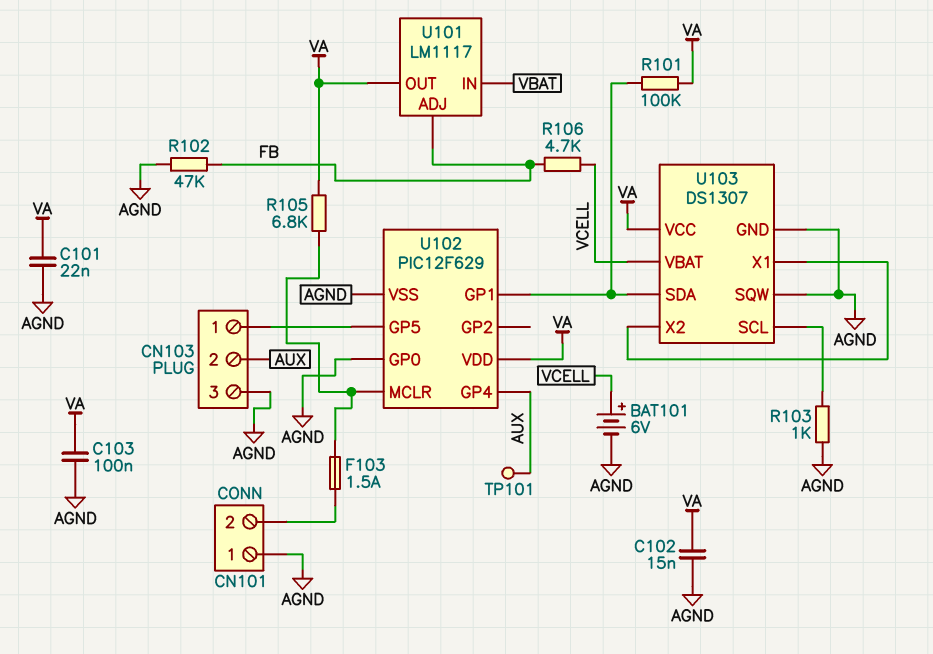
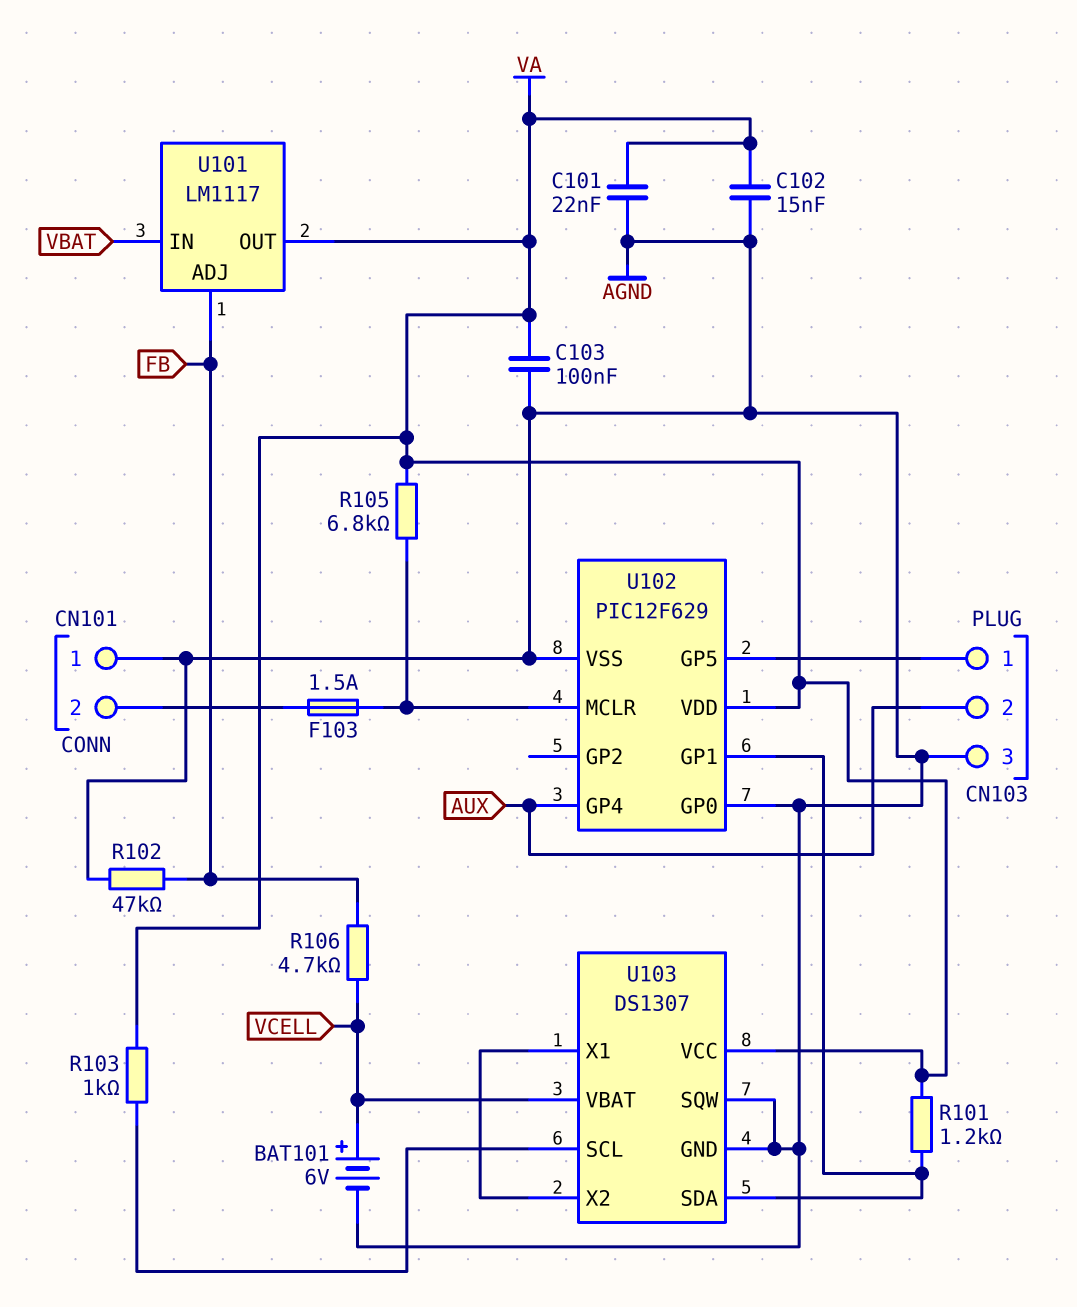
R101: 100k (U102/GP1, VA) -> 1.2k (U102/GP1, VA)
R103: 1k (AGND, U103/SCL) -> 1k (U103/SCL, VA)
TP101: test point (AUX) -> none

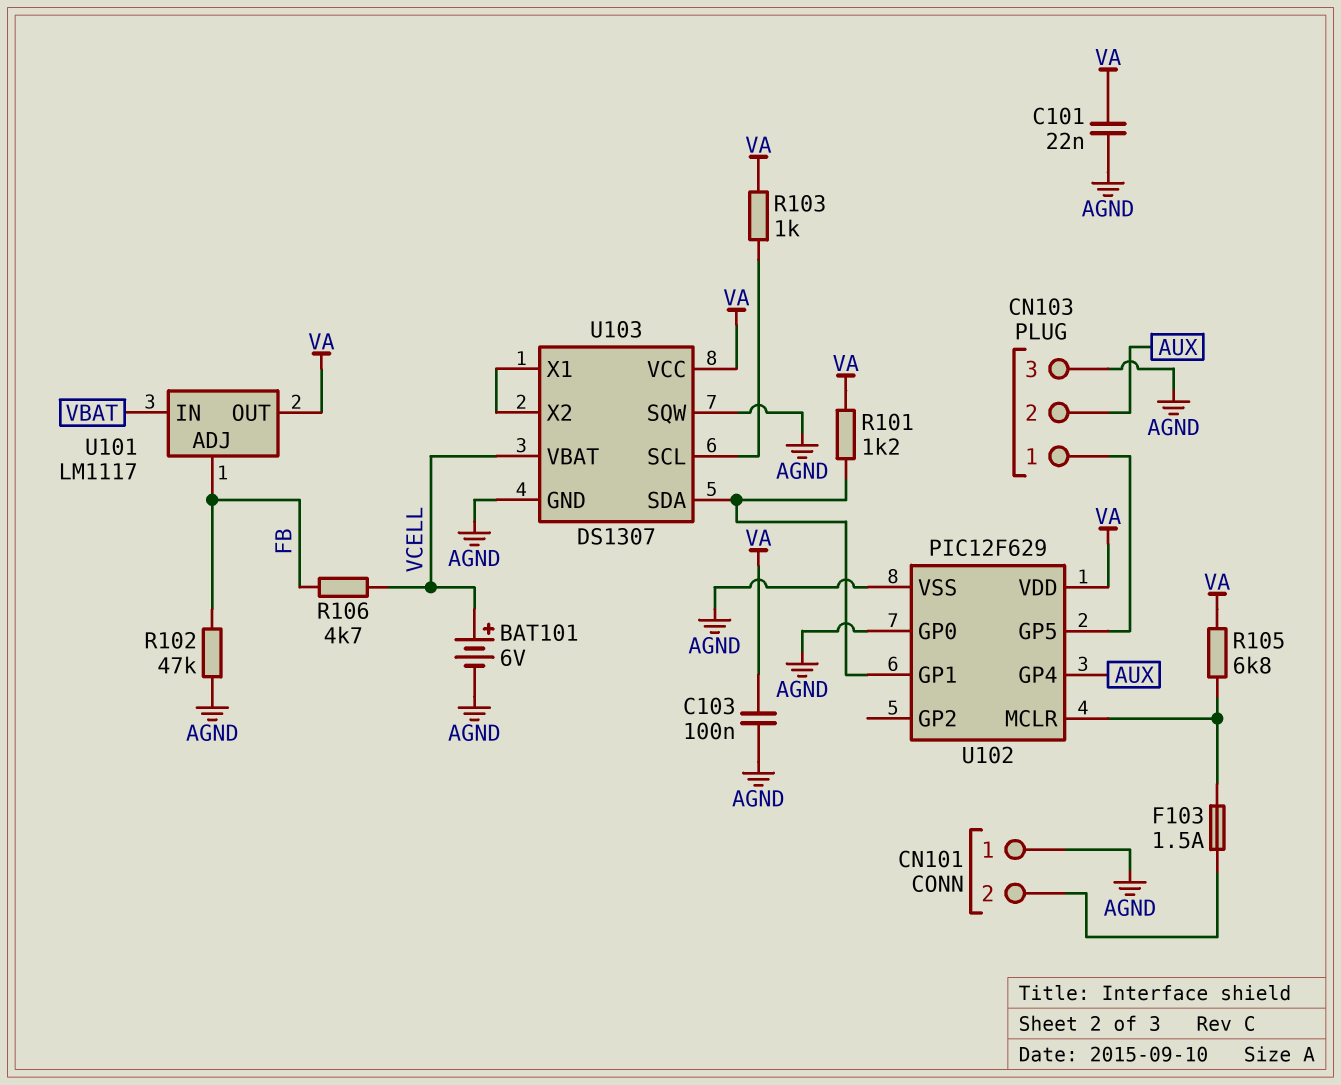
C102: 15nF (AGND, VA) -> none

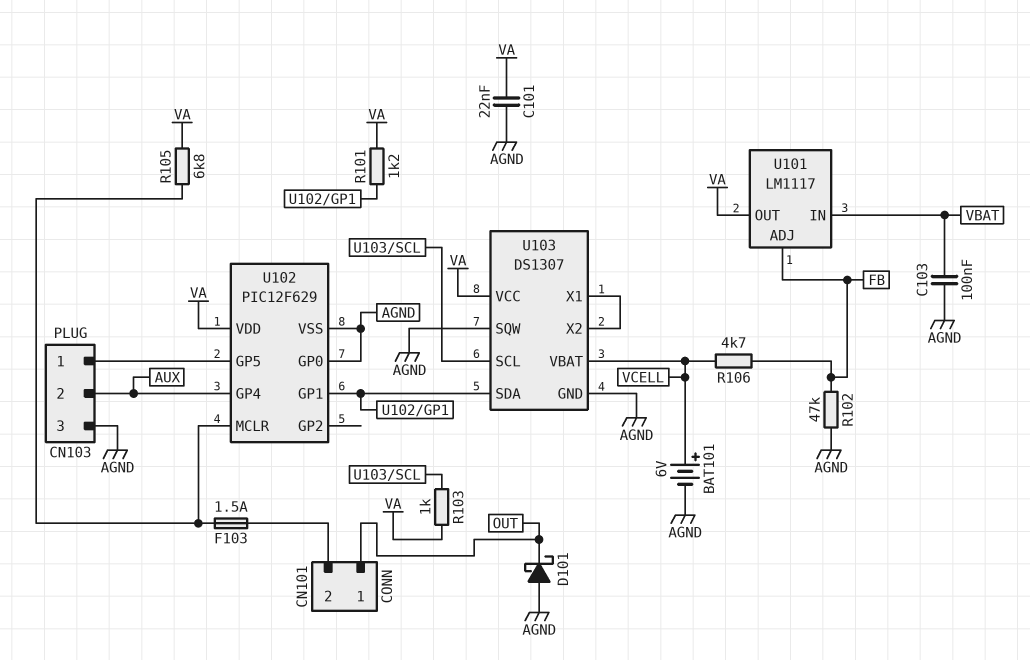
C103: 100nF (AGND, VA) -> 100nF (AGND, VBAT)
CN101 pin 1: AGND -> OUT
D101: none -> schottky (A AGND, K OUT)

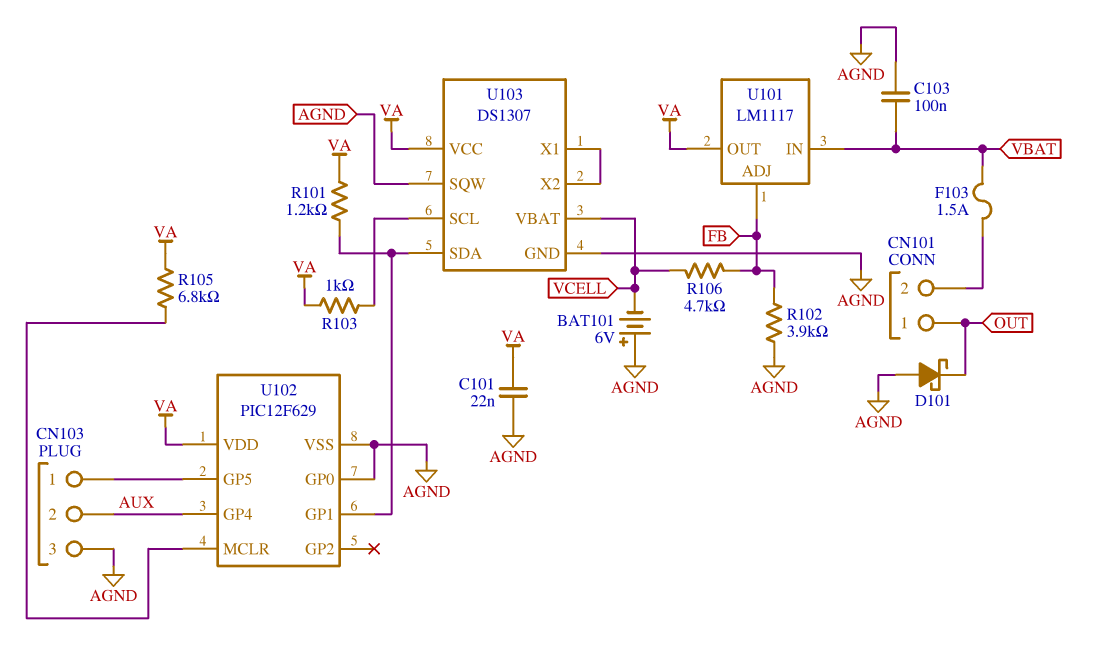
BAT101: 6V (plus VCELL, minus AGND) -> 6V (plus AGND, minus VCELL)
F103: 1.5A (CN101/2, U102/MCLR) -> 1.5A (CN101/2, VBAT)
R102: 47k (AGND, FB) -> 3.9k (AGND, FB)

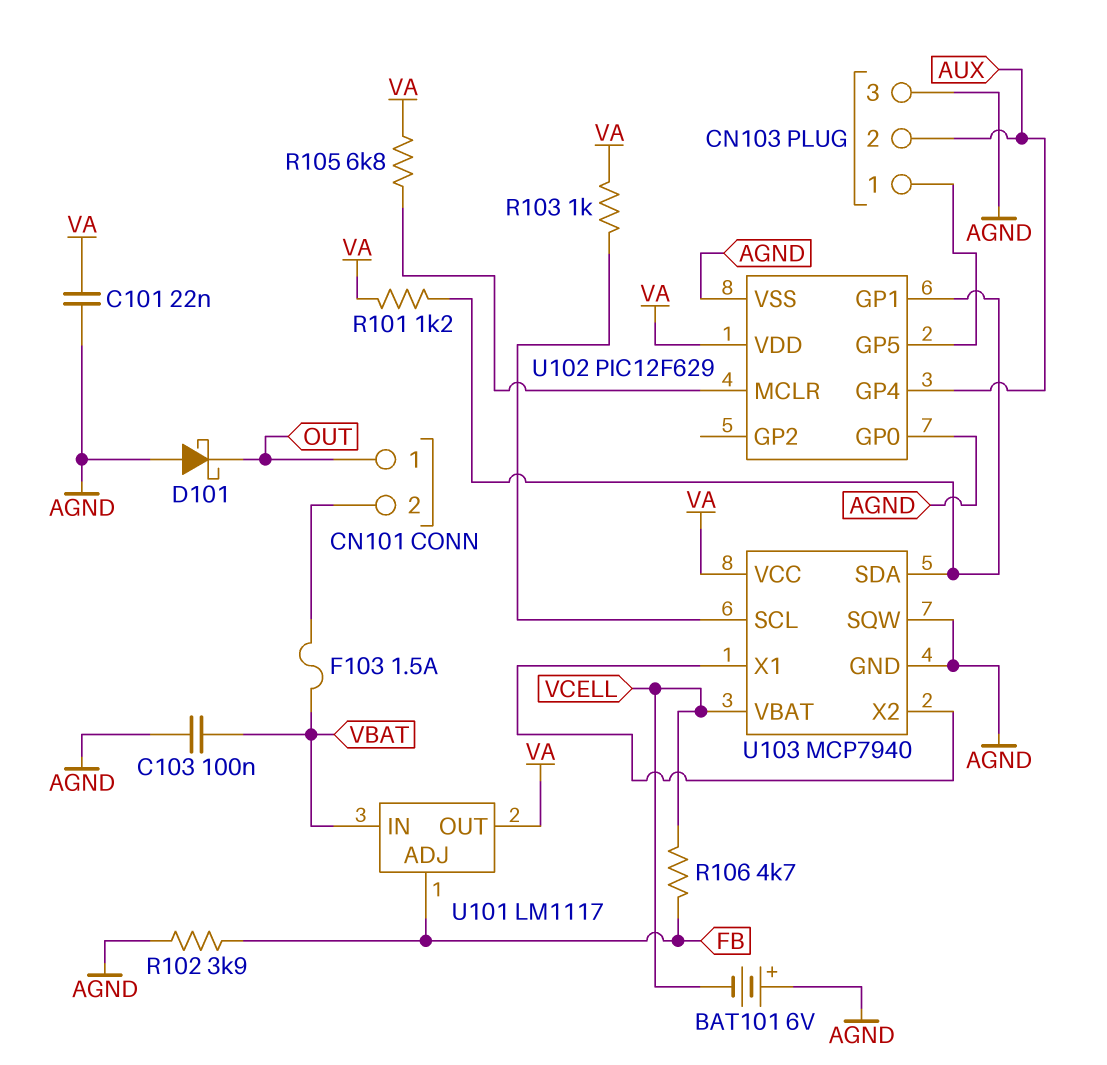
U103: DS1307 -> MCP7940

